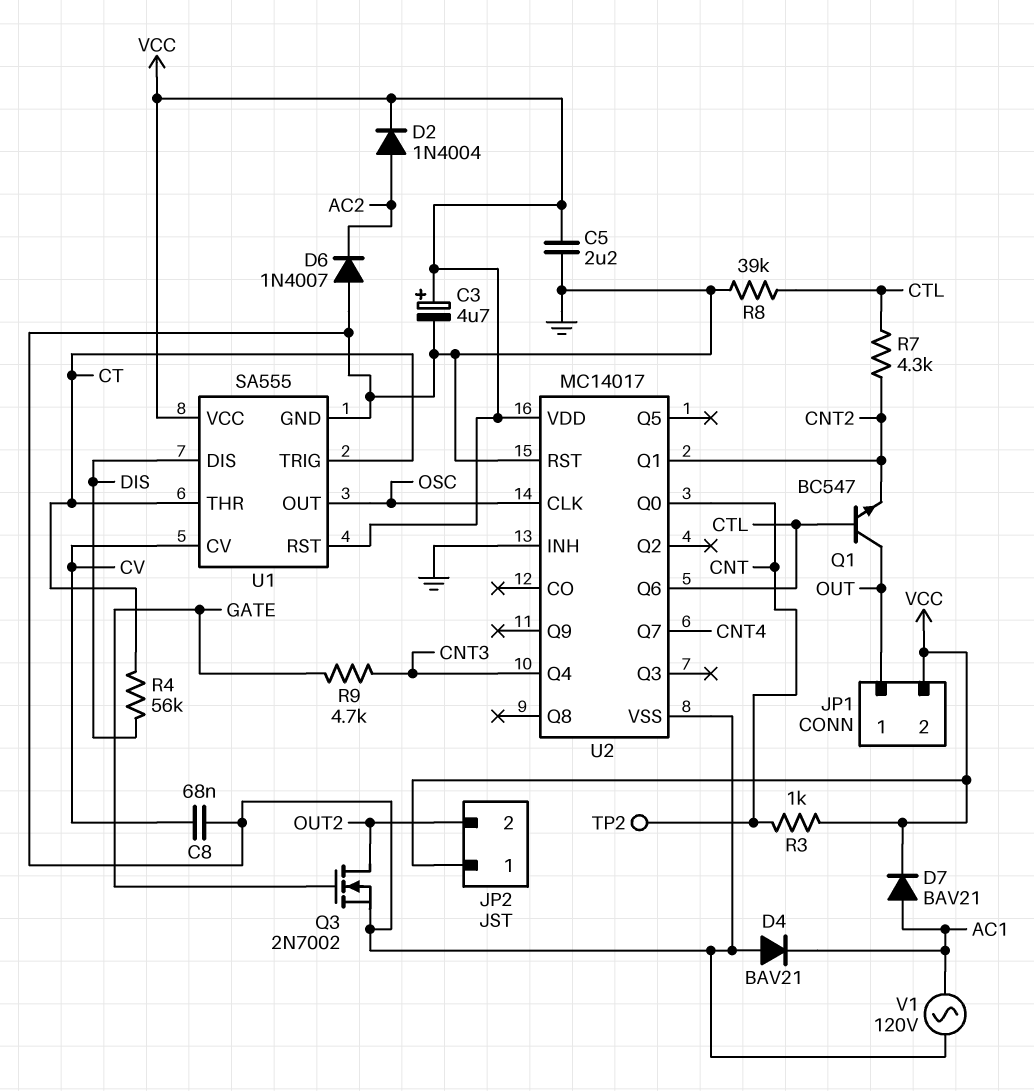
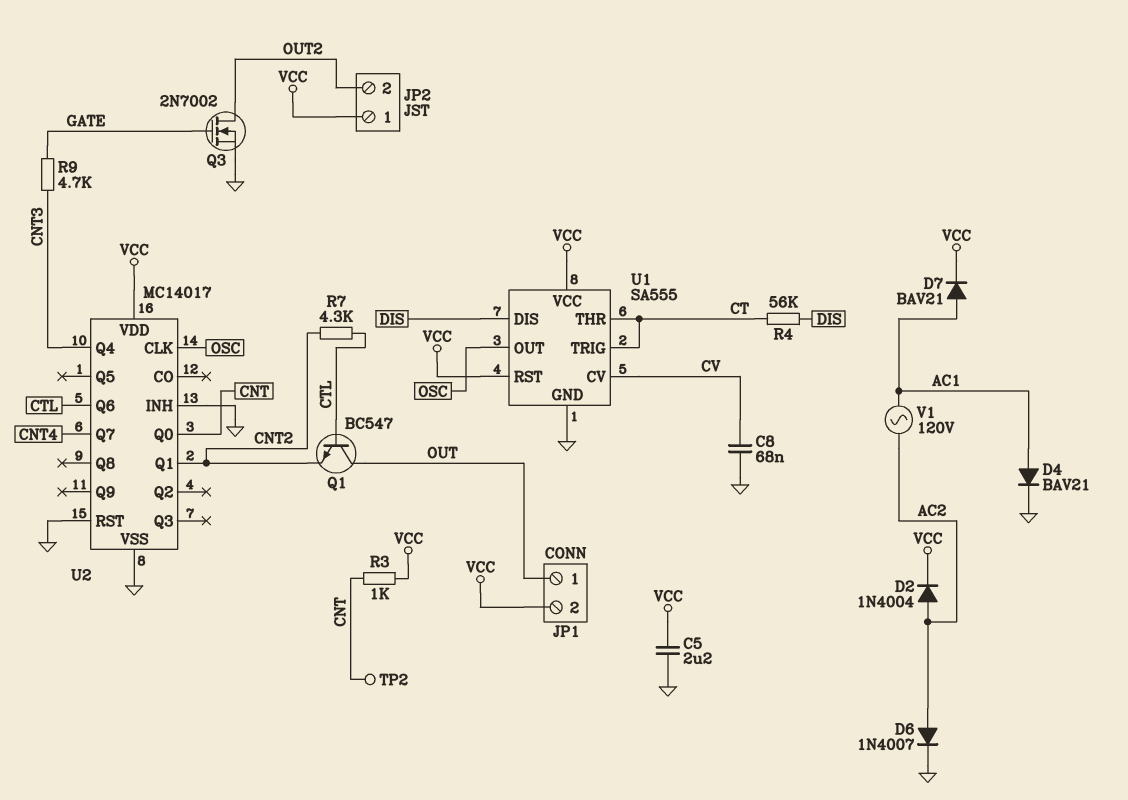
C3: 4.7uF (plus VCC, minus GND) -> none
D4: diode BAV21 (A GND, K AC1) -> diode BAV21 (A AC1, K GND)
D6: diode 1N4007 (A GND, K AC2) -> diode 1N4007 (A AC2, K GND)
R8: 39k (CTL, GND) -> none
V1: AC 120V (AC1, GND) -> AC 120V (AC1, AC2)

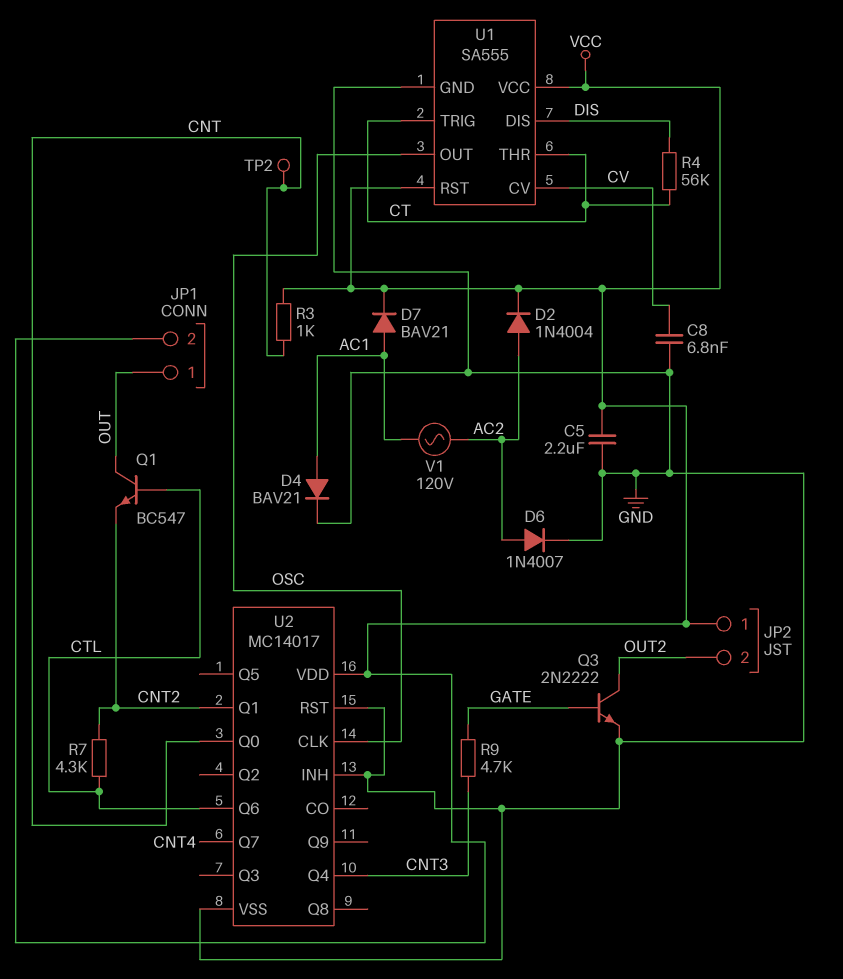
C8: 68nF (CV, GND) -> 6.8nF (CV, GND)
Q3: NMOS 2N7002 (G GATE, D OUT2, S GND) -> NPN 2N2222 (B GATE, C OUT2, E GND)

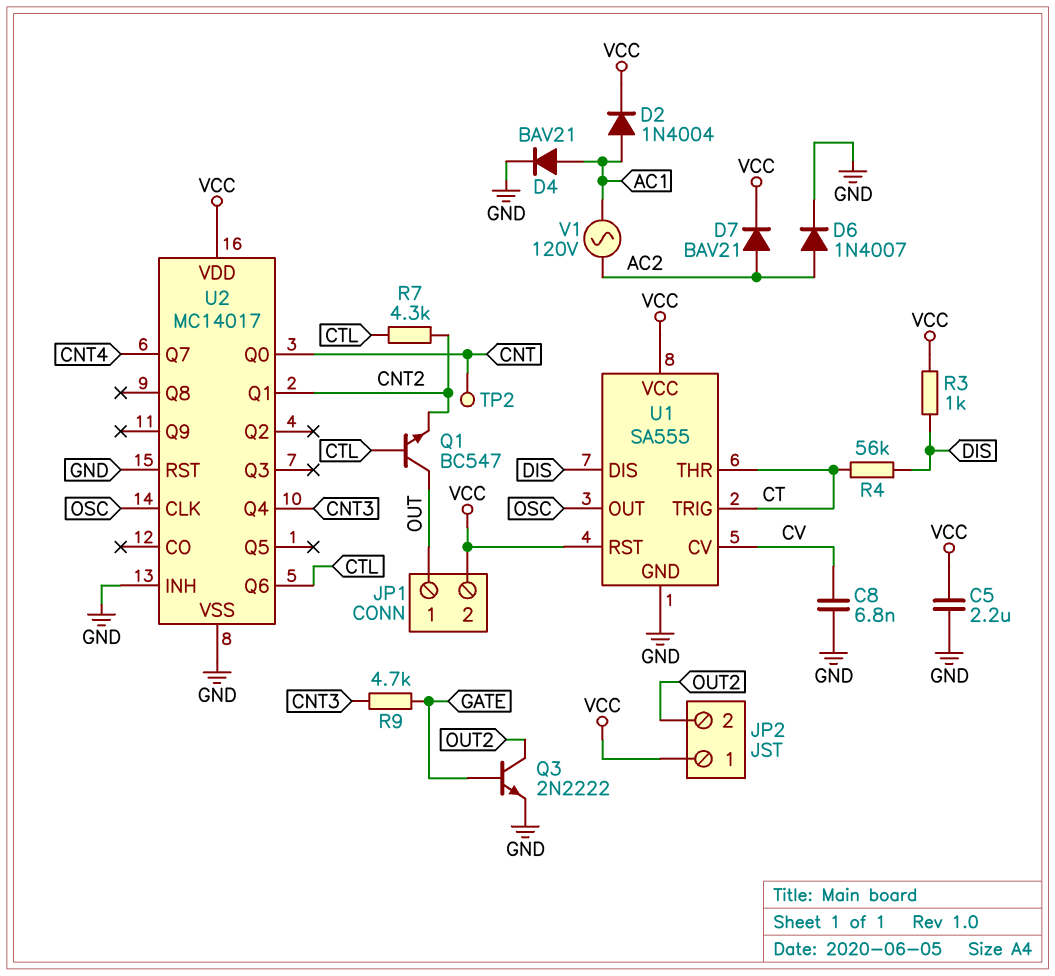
D2: diode 1N4004 (A AC2, K VCC) -> diode 1N4004 (A AC1, K VCC)
D7: diode BAV21 (A AC1, K VCC) -> diode BAV21 (A AC2, K VCC)
R3: 1k (CNT, VCC) -> 1k (DIS, VCC)

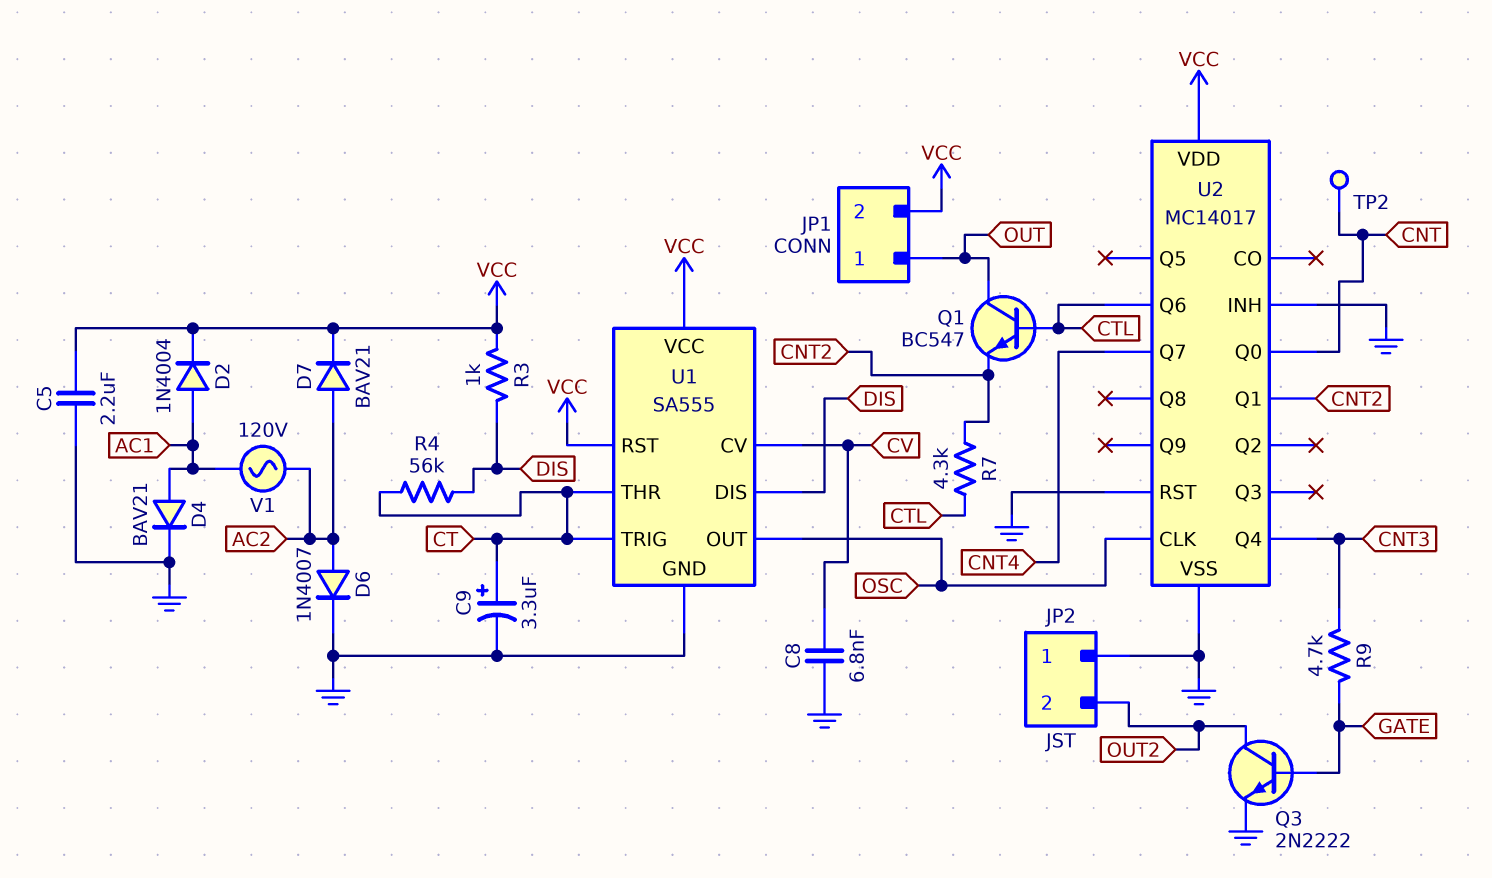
C9: none -> 3.3uF (plus CT, minus GND)
JP2 pin 1: VCC -> GND

